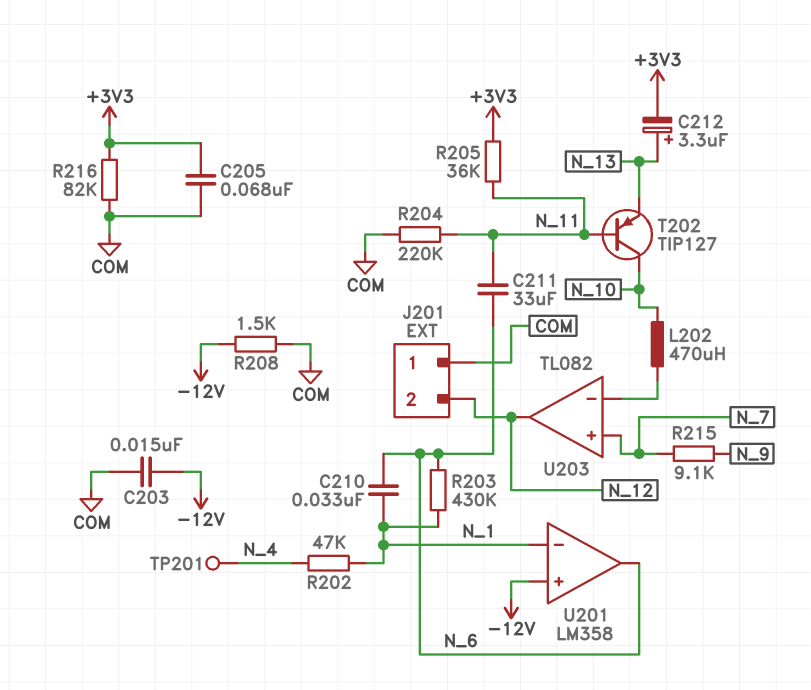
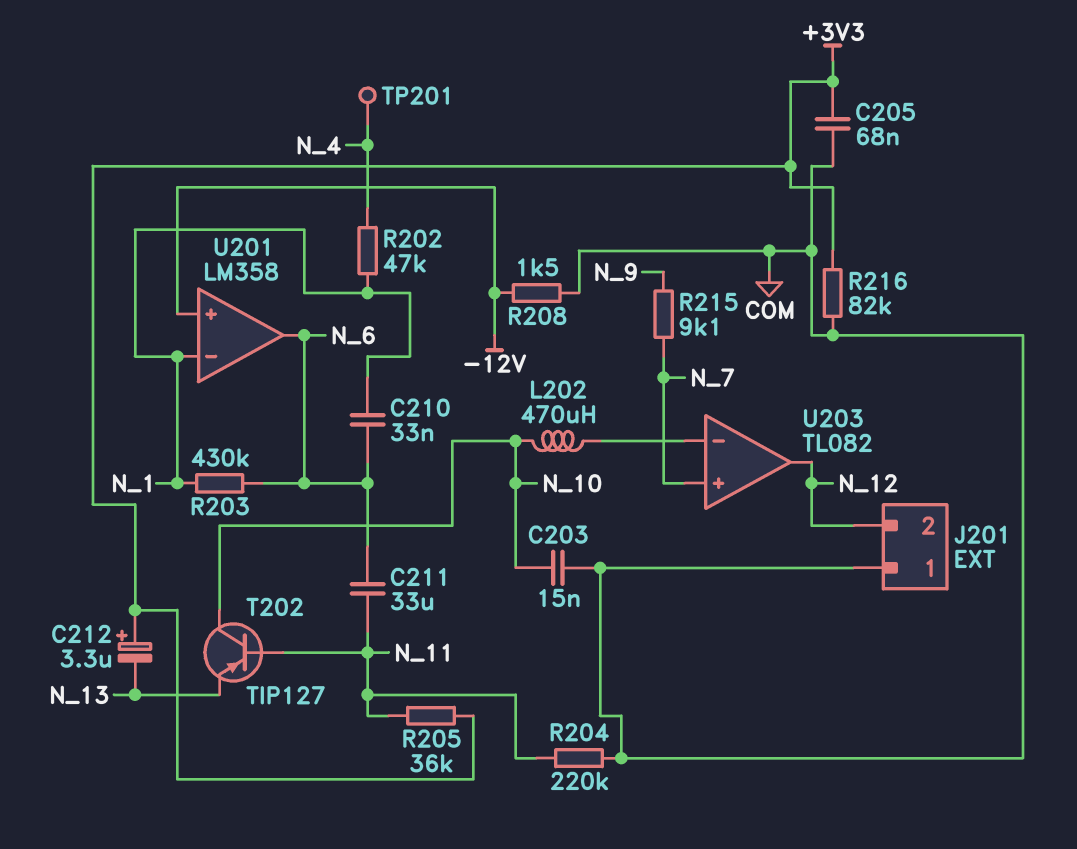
C203: 15nF (-12V, COM) -> 15nF (COM, N_10)
C212: 3.3uF (plus N_13, minus +3V3) -> 3.3uF (plus +3V3, minus N_13)

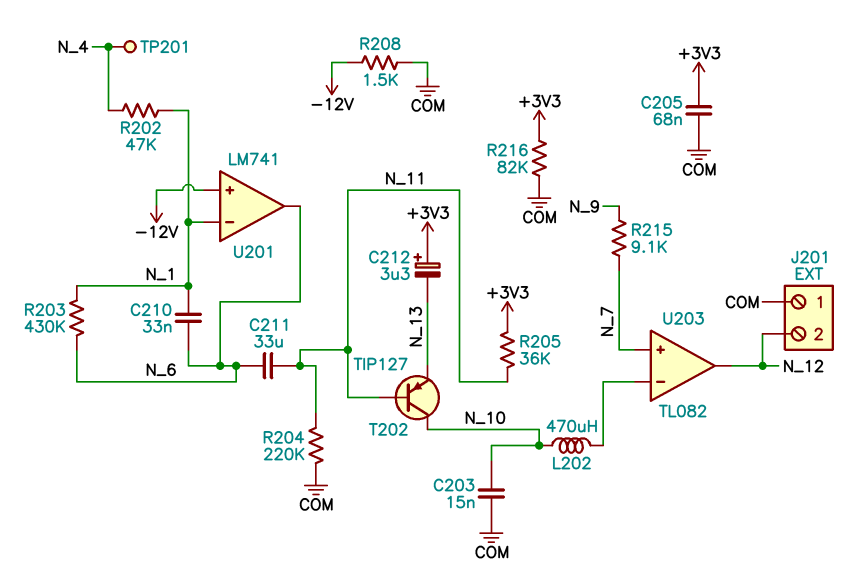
U201: LM358 -> LM741

